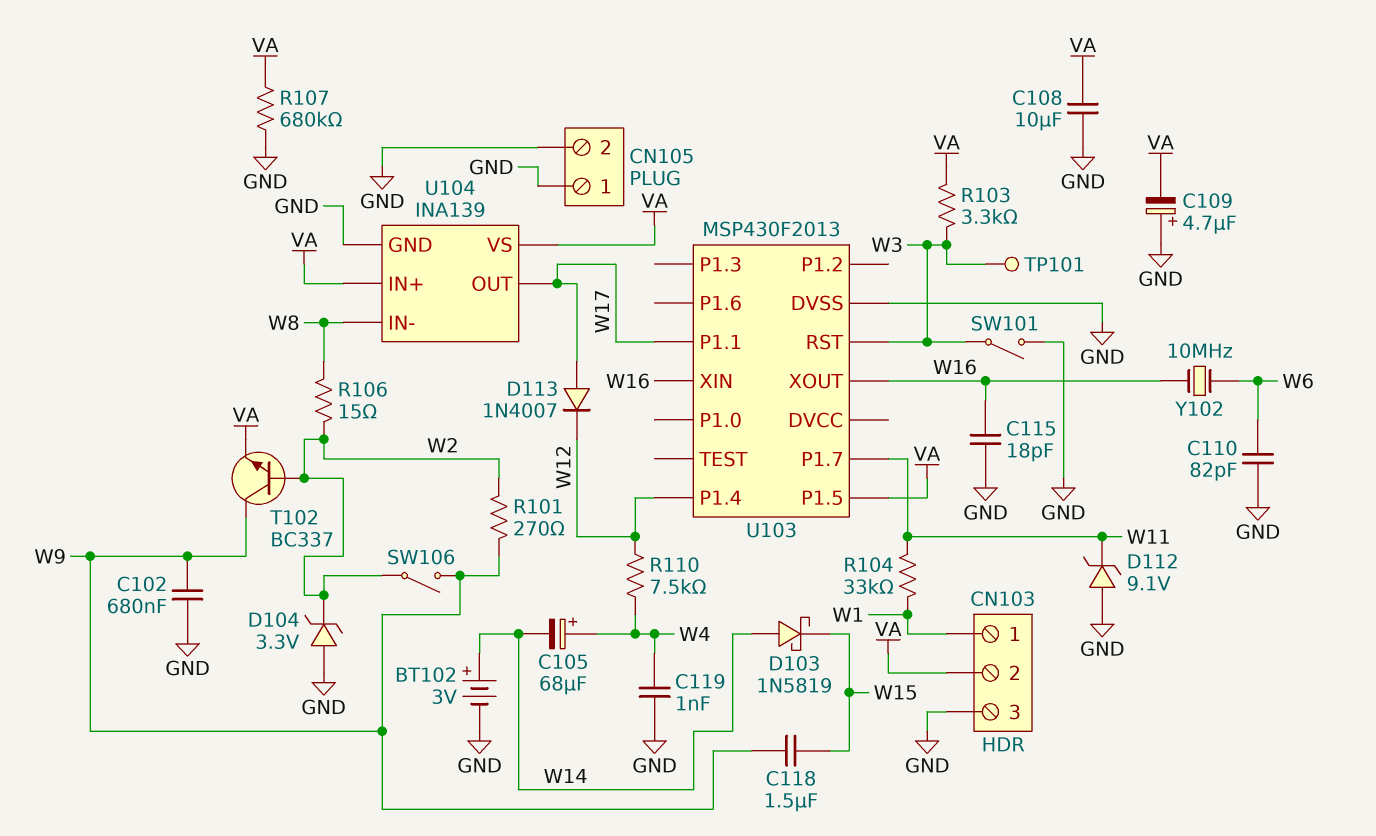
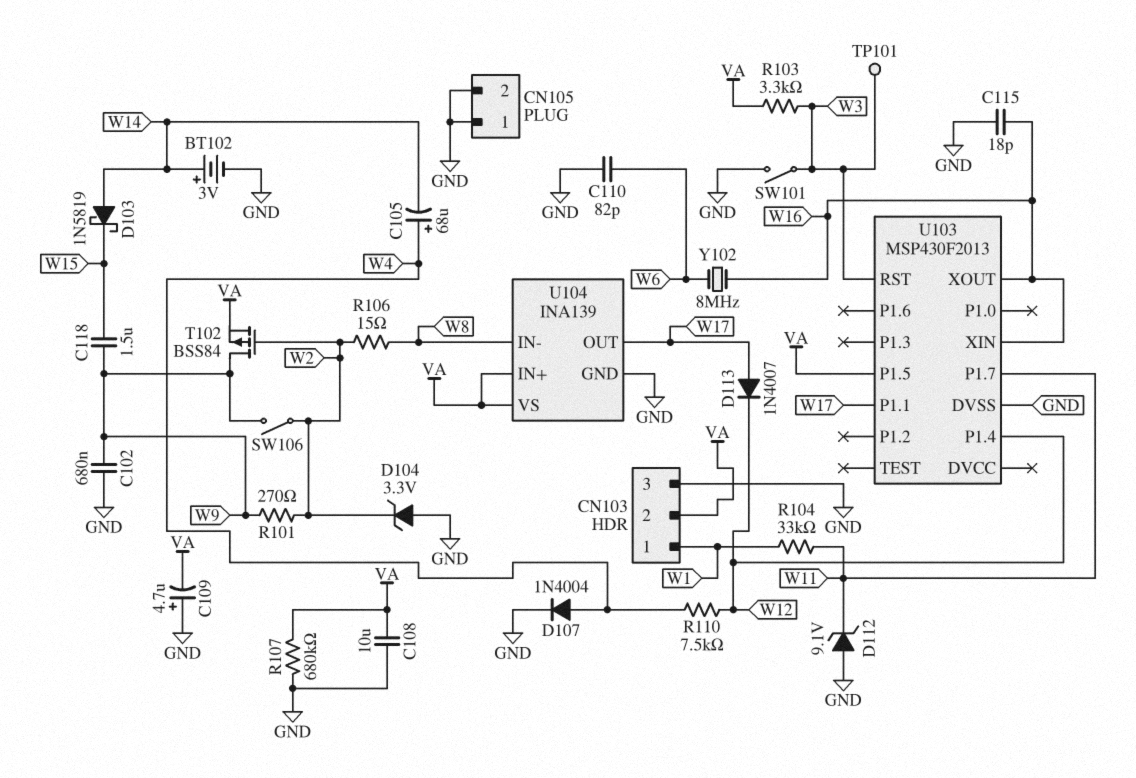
C119: 1nF (GND, W4) -> none
D107: none -> diode 1N4004 (A W4, K GND)
T102: NPN BC337 (B W2, C W9, E VA) -> PMOS BSS84 (G W2, D W9, S VA)
Y102: 10MHz (W6, W16) -> 8MHz (W6, W16)

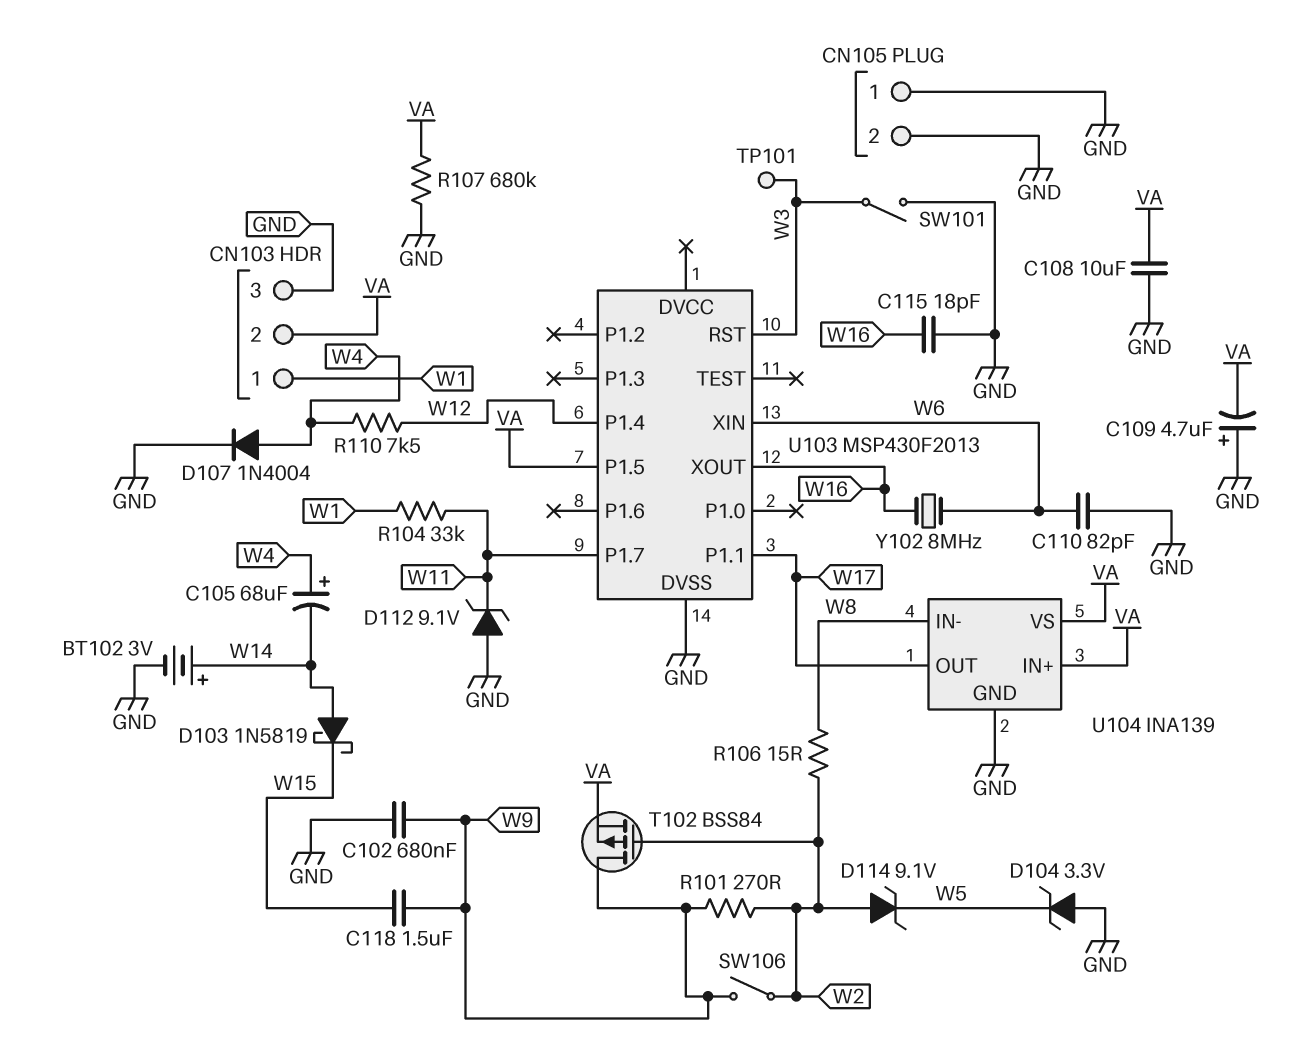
D104: zener 3.3V (A GND, K W2) -> zener 3.3V (A GND, K W5)
D113: diode 1N4007 (A W17, K W12) -> none
D114: none -> zener 9.1V (A W2, K W5)
R103: 3.3k (VA, W3) -> none
U103 pin XIN: W16 -> W6

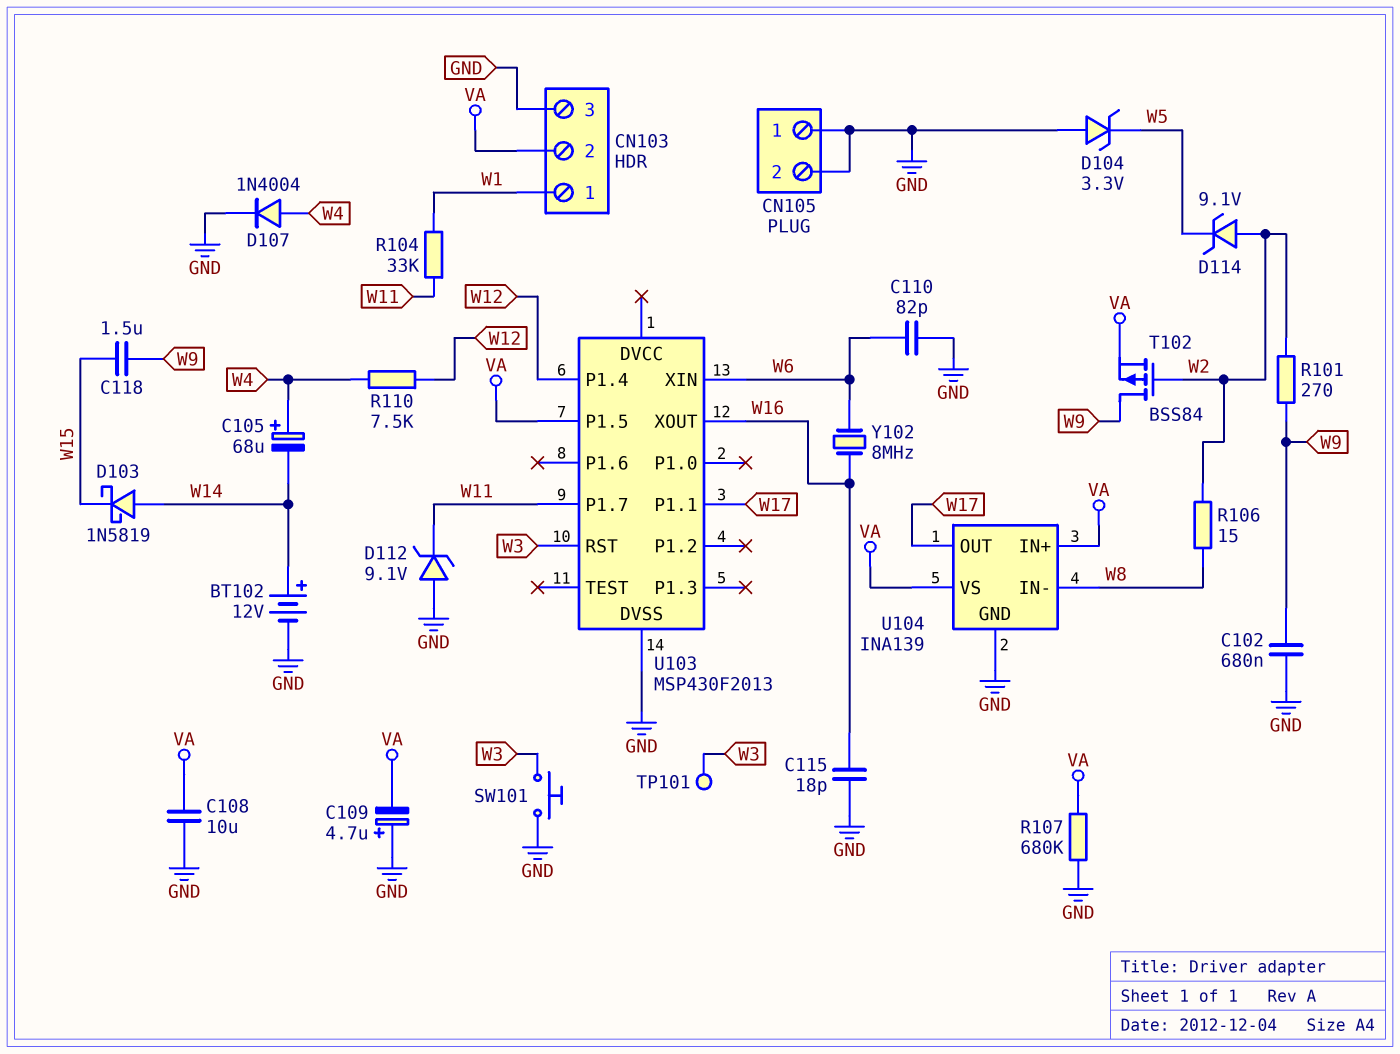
BT102: 3V (plus W14, minus GND) -> 12V (plus W14, minus GND)
SW101: switch (GND, W3) -> button (GND, W3)
SW106: switch (W2, W9) -> none

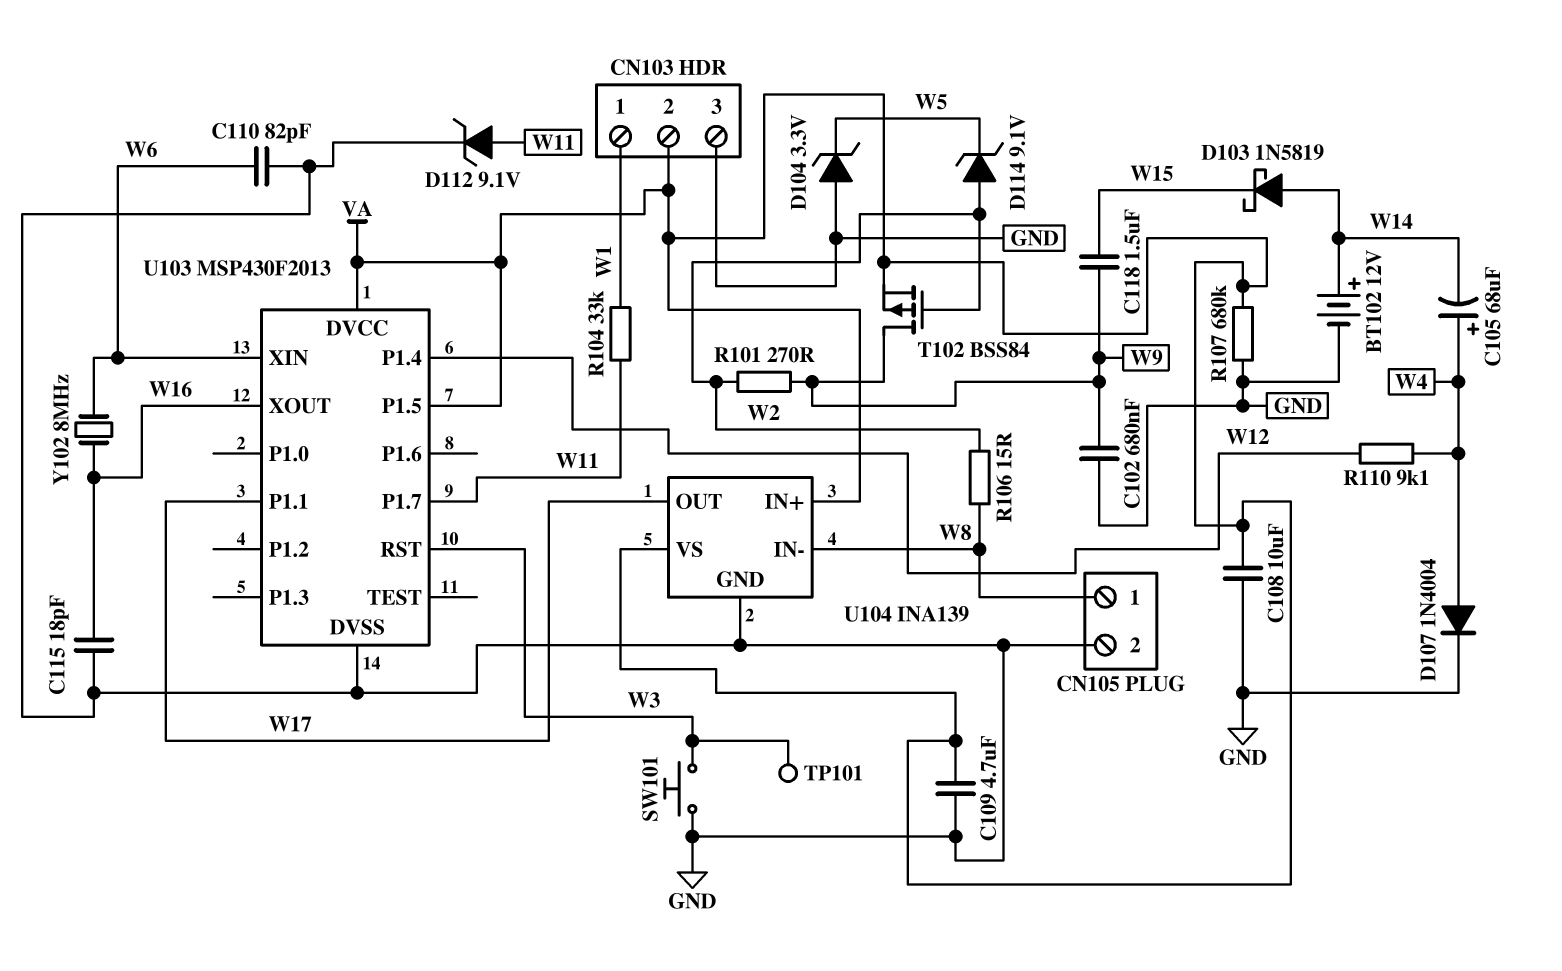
C109: 4.7uF (plus GND, minus VA) -> 4.7uF (GND, VA)
CN105 pin 1: GND -> W8
D112: zener 9.1V (A GND, K W11) -> zener 9.1V (A W11, K GND)
R110: 7.5k (W4, W12) -> 9.1k (W4, W12)
U103 pin DVCC: none -> VA

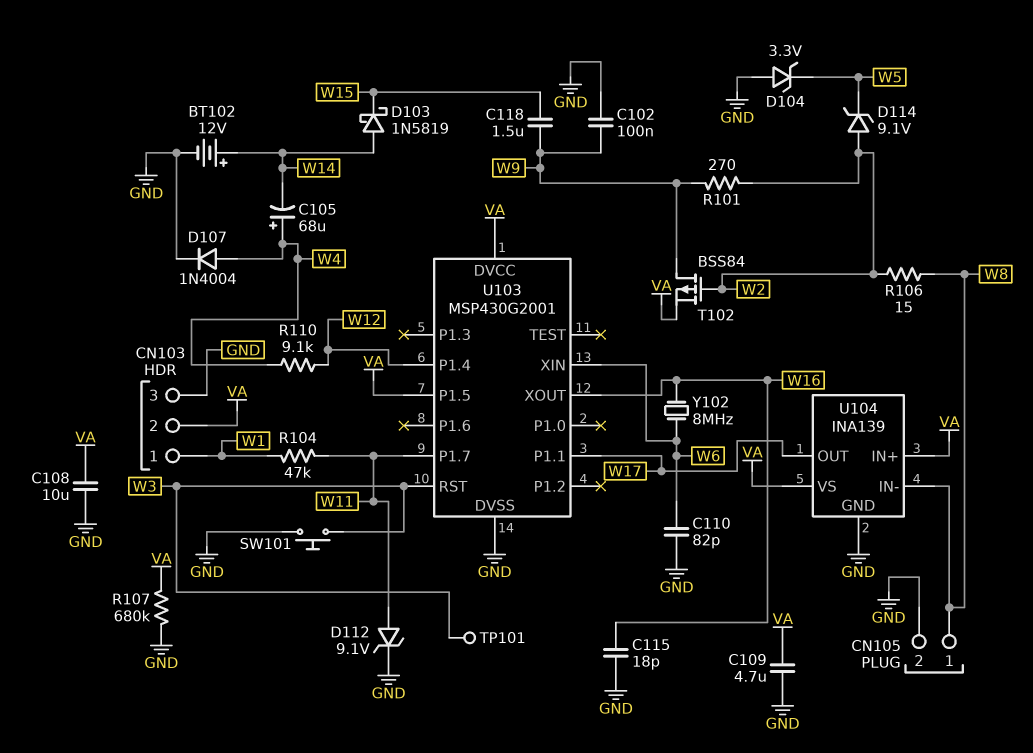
C102: 680nF (GND, W9) -> 100nF (GND, W9)
R104: 33k (W1, W11) -> 47k (W1, W11)
U103: MSP430F2013 -> MSP430G2001

